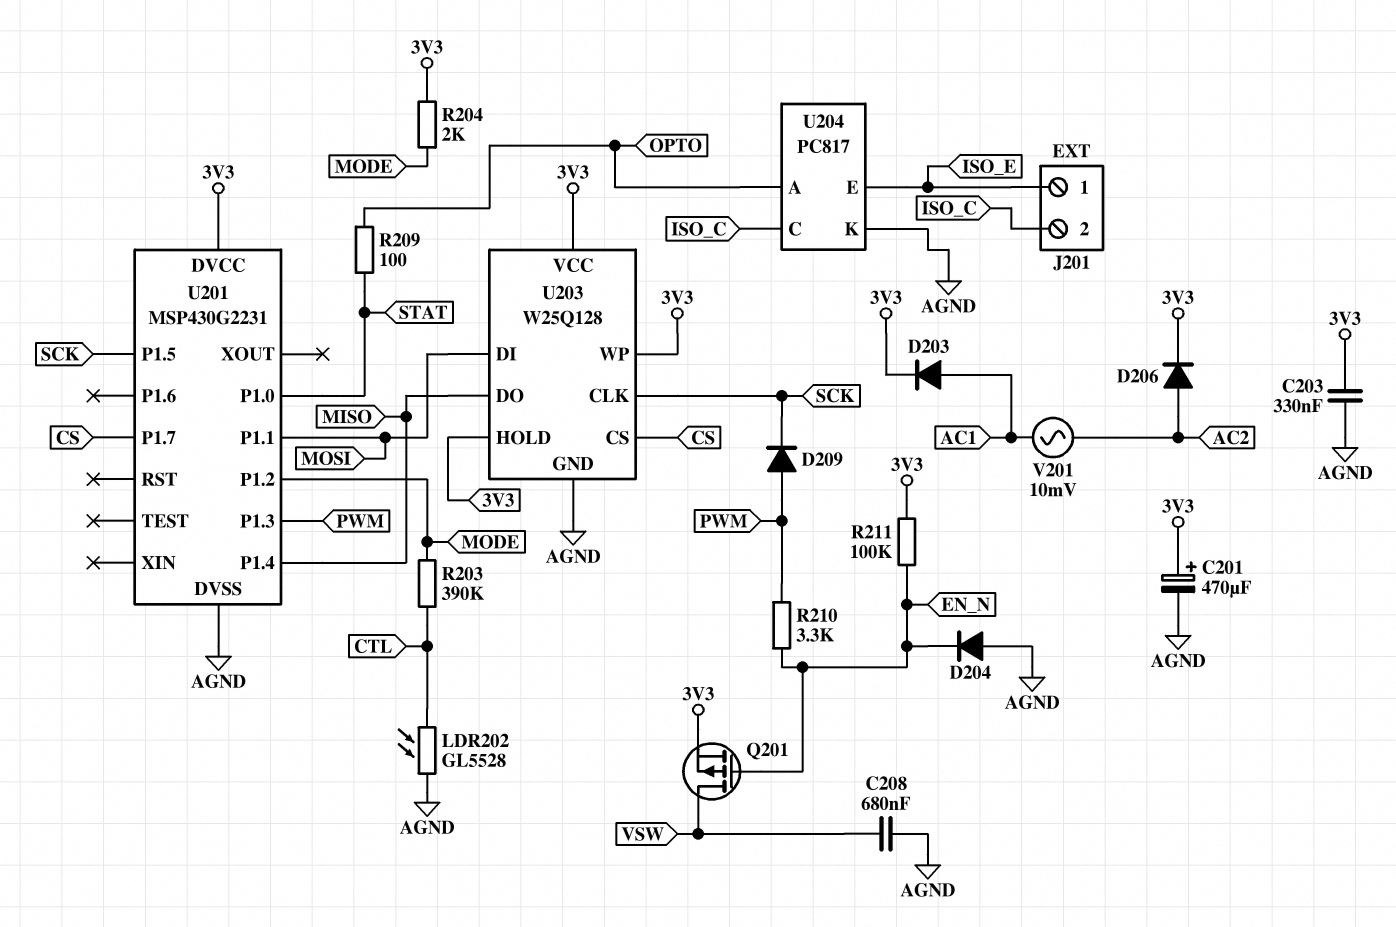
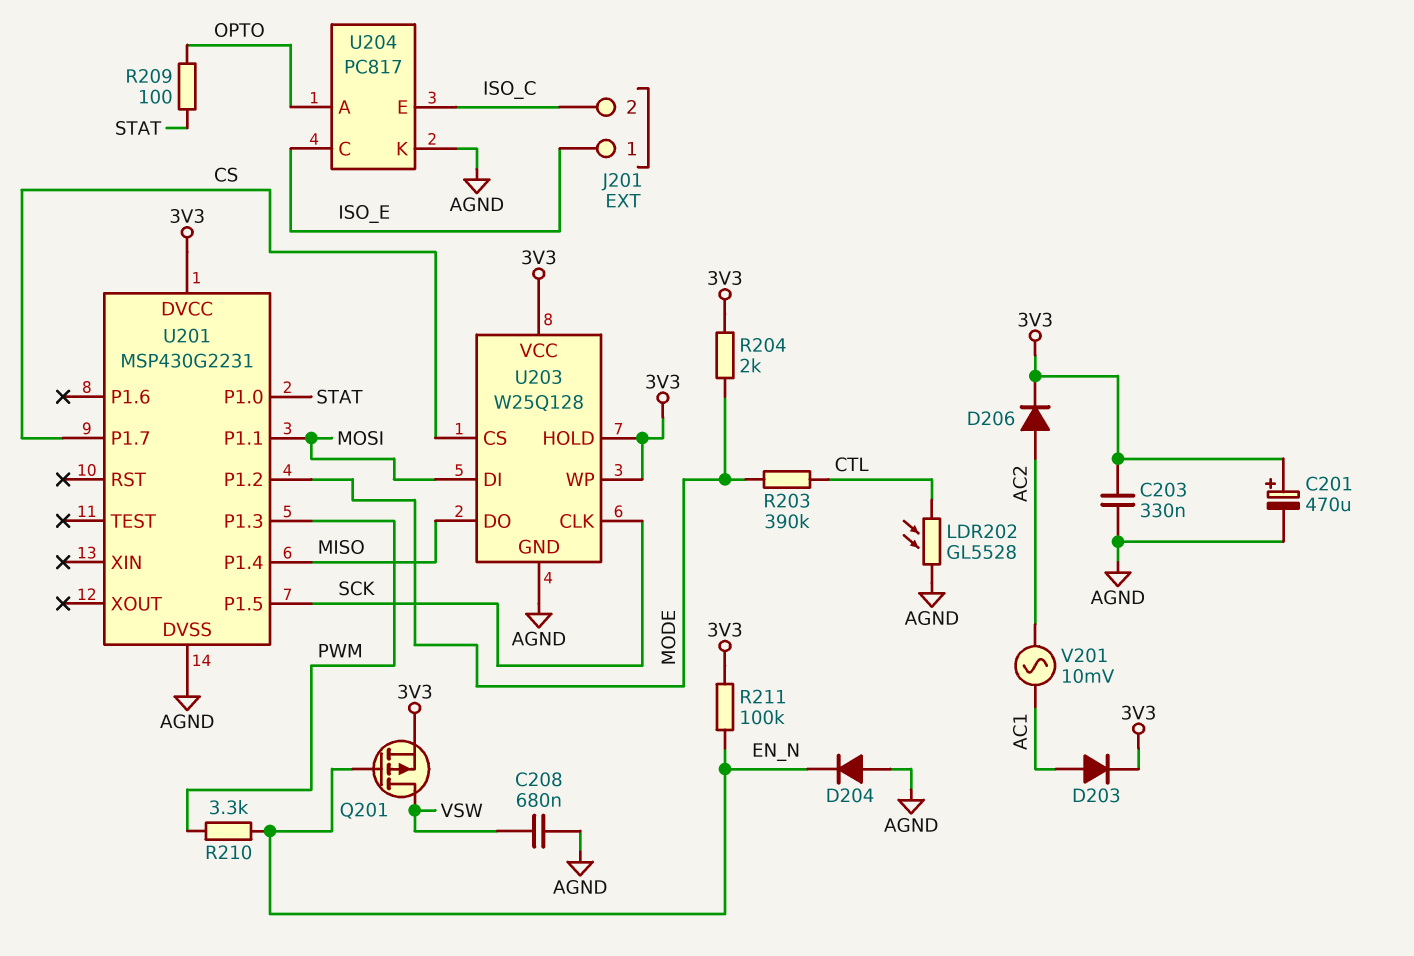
D209: diode (A PWM, K SCK) -> none
U204 pin C: ISO_C -> ISO_E
U204 pin E: ISO_E -> ISO_C

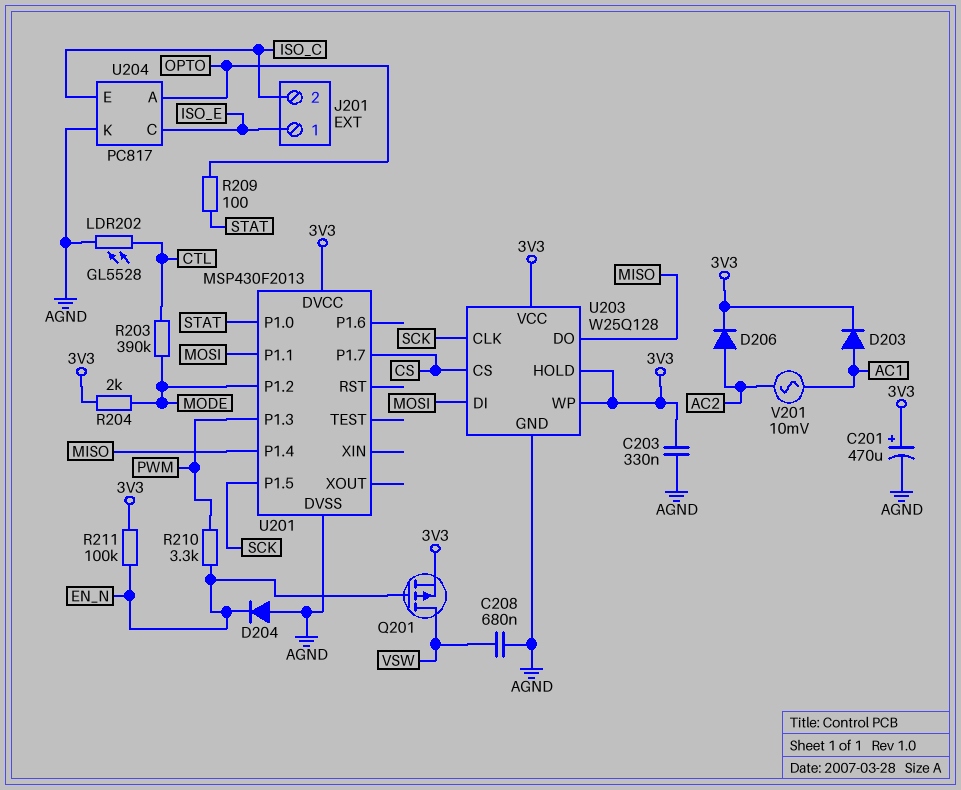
U201: MSP430G2231 -> MSP430F2013

